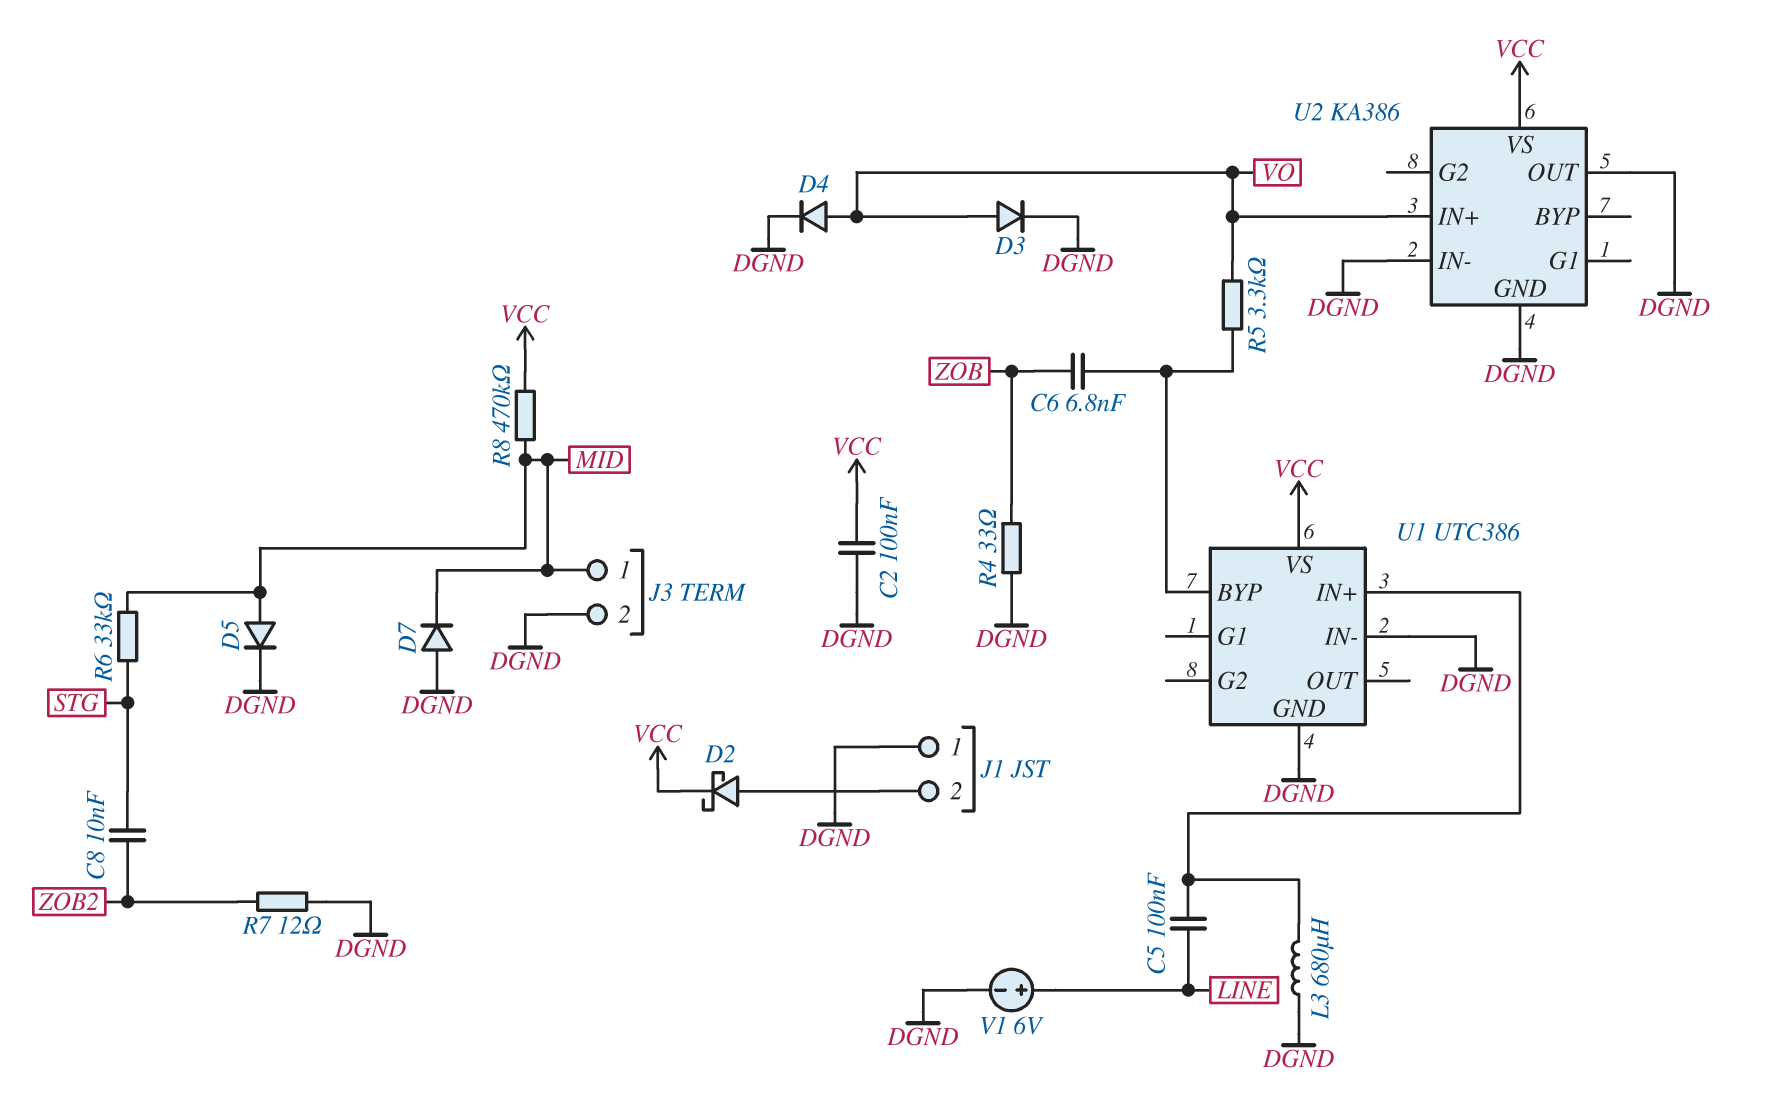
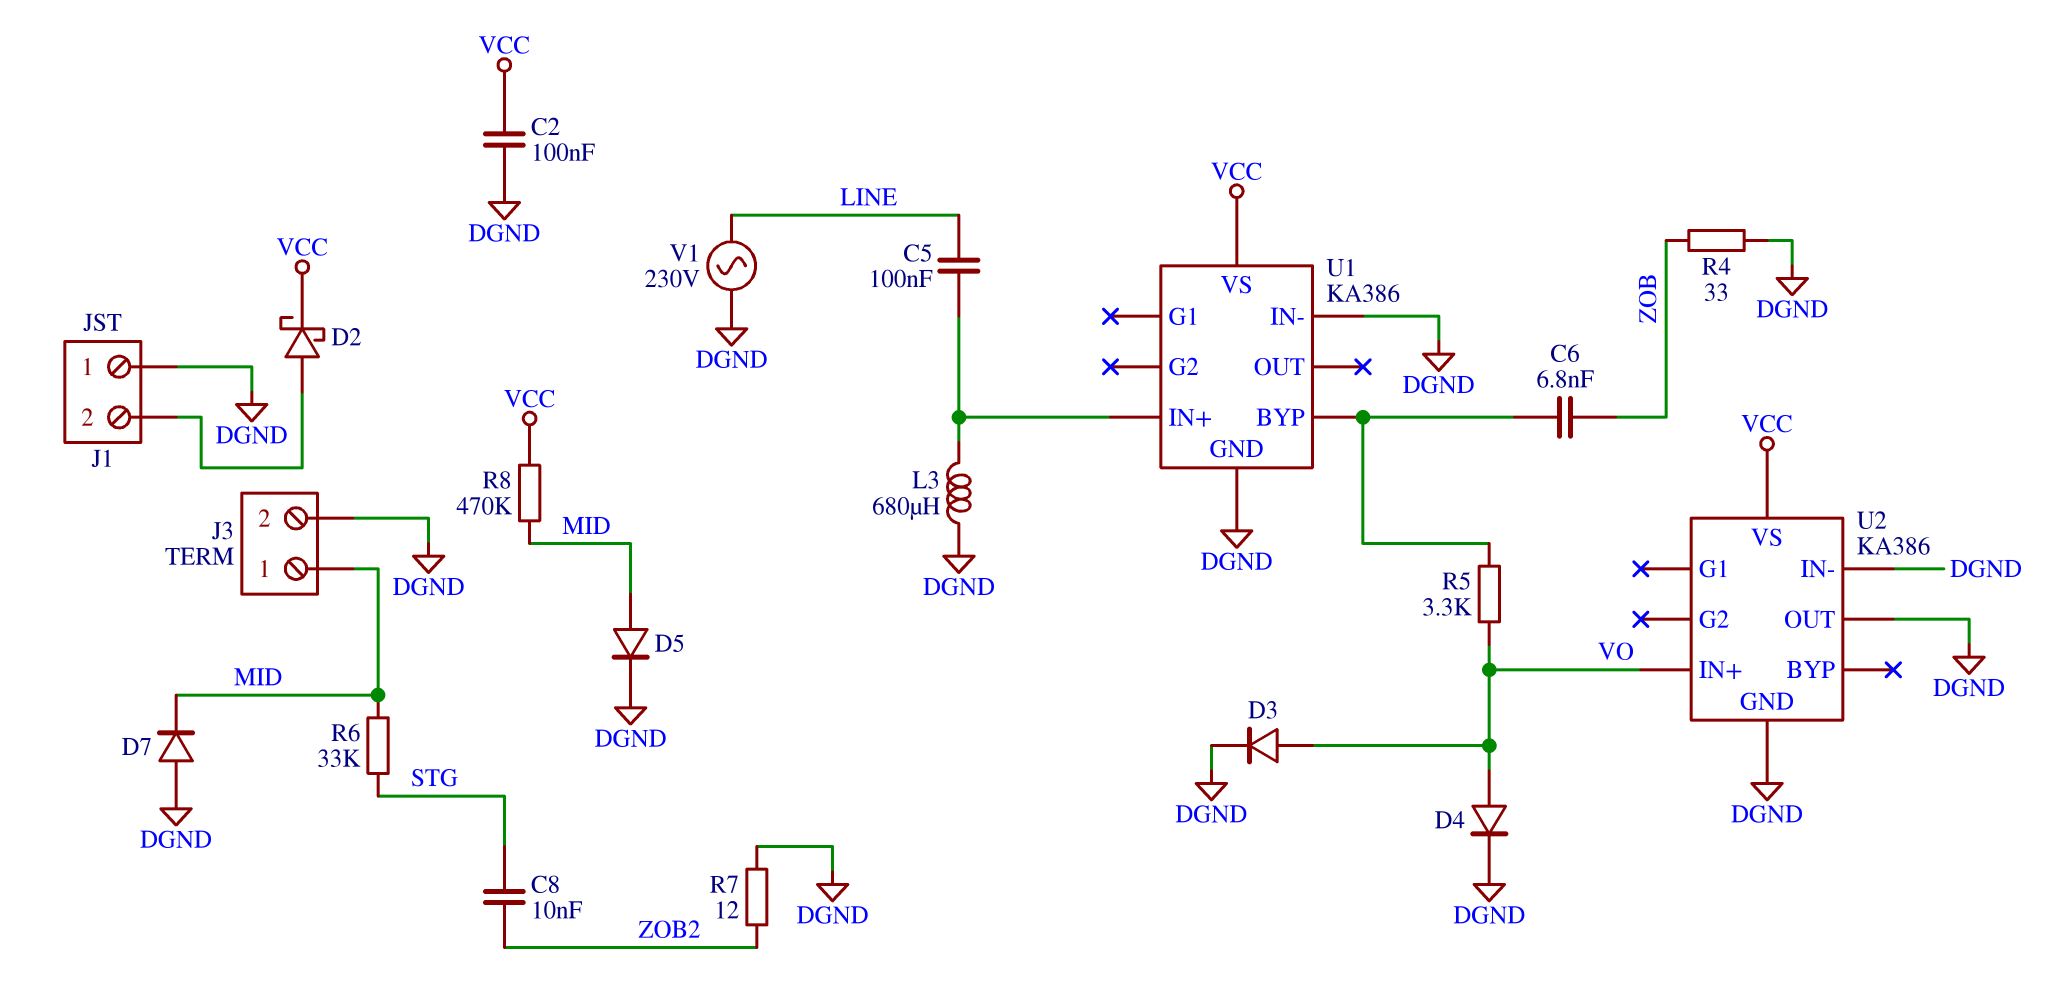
U1: UTC386 -> KA386
V1: 6V (plus LINE, minus DGND) -> AC 230V (DGND, LINE)

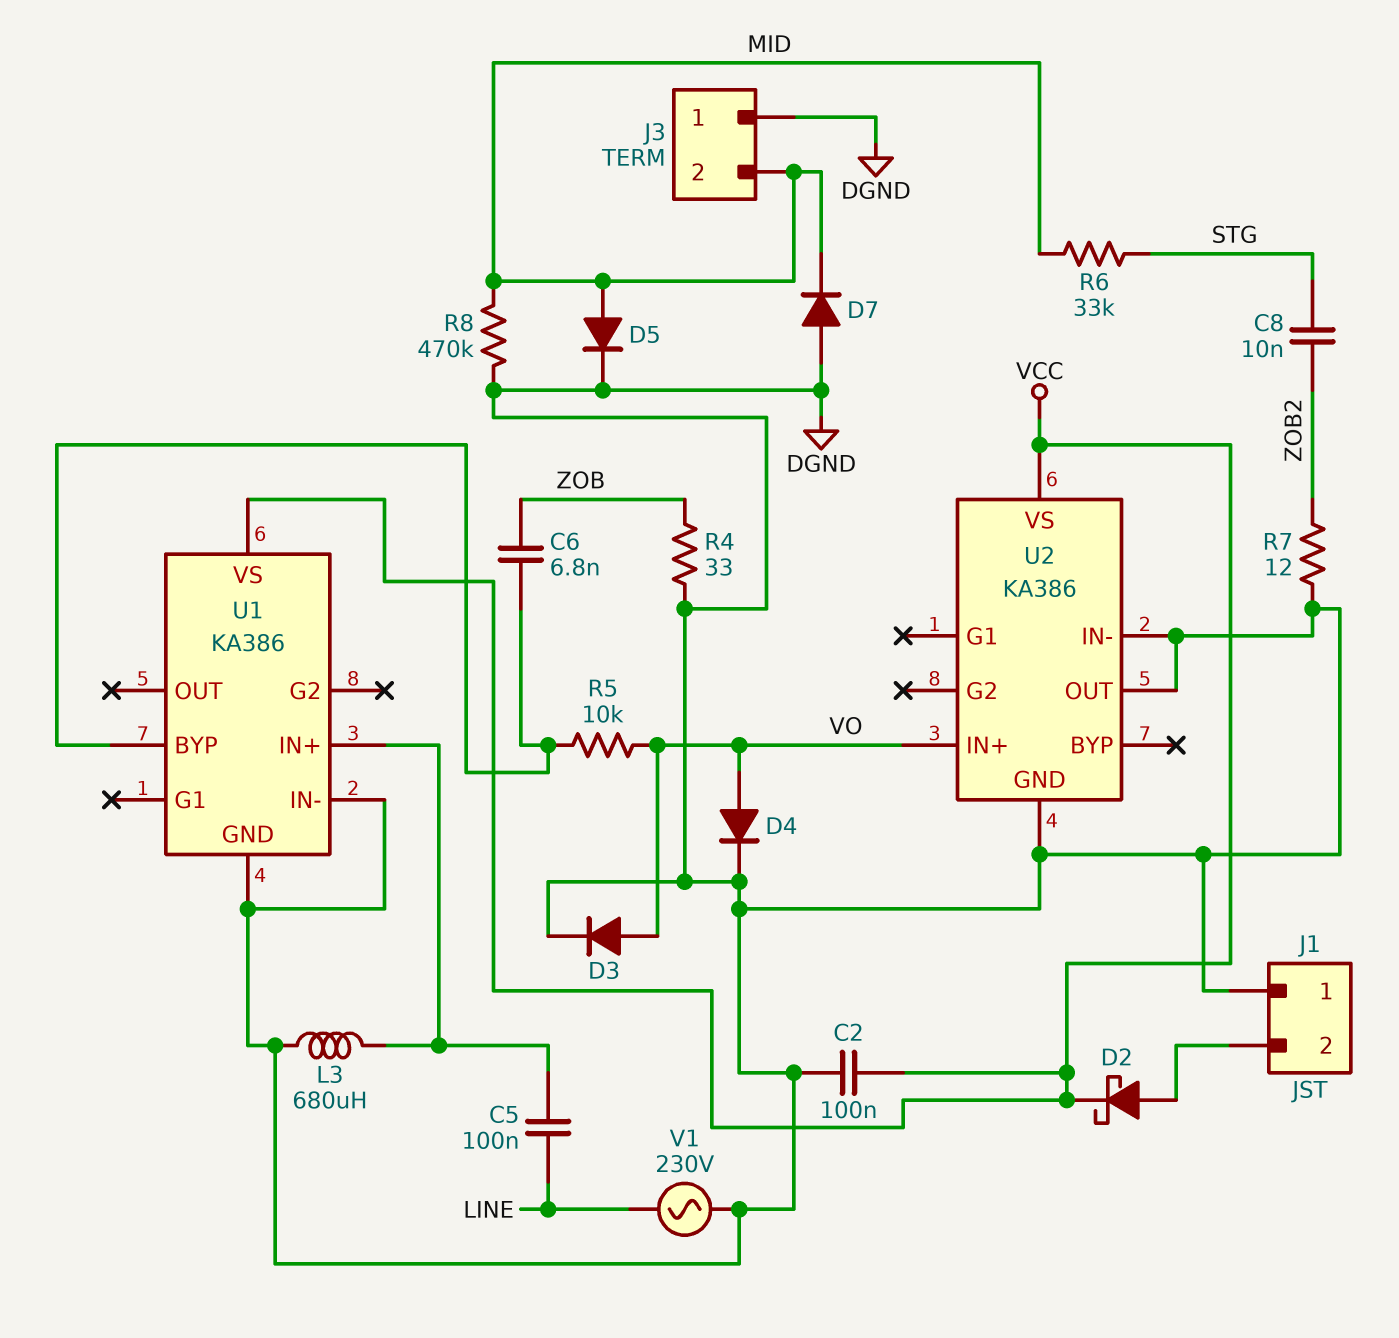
J3 pin 1: MID -> DGND
J3 pin 2: DGND -> MID
R5: 3.3k (U1/BYP, VO) -> 10k (U1/BYP, VO)
R8: 470k (MID, VCC) -> 470k (DGND, MID)

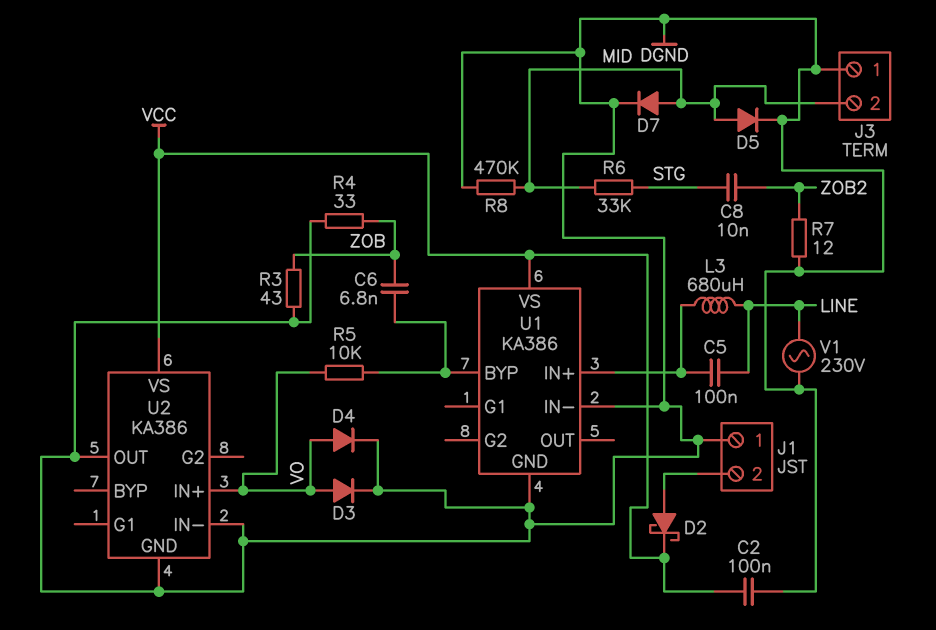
D7: diode (A DGND, K MID) -> diode (A MID, K DGND)
L3: 680uH (DGND, U1/IN+) -> 680uH (LINE, U1/IN+)
R3: none -> 43 (DGND, ZOB)

